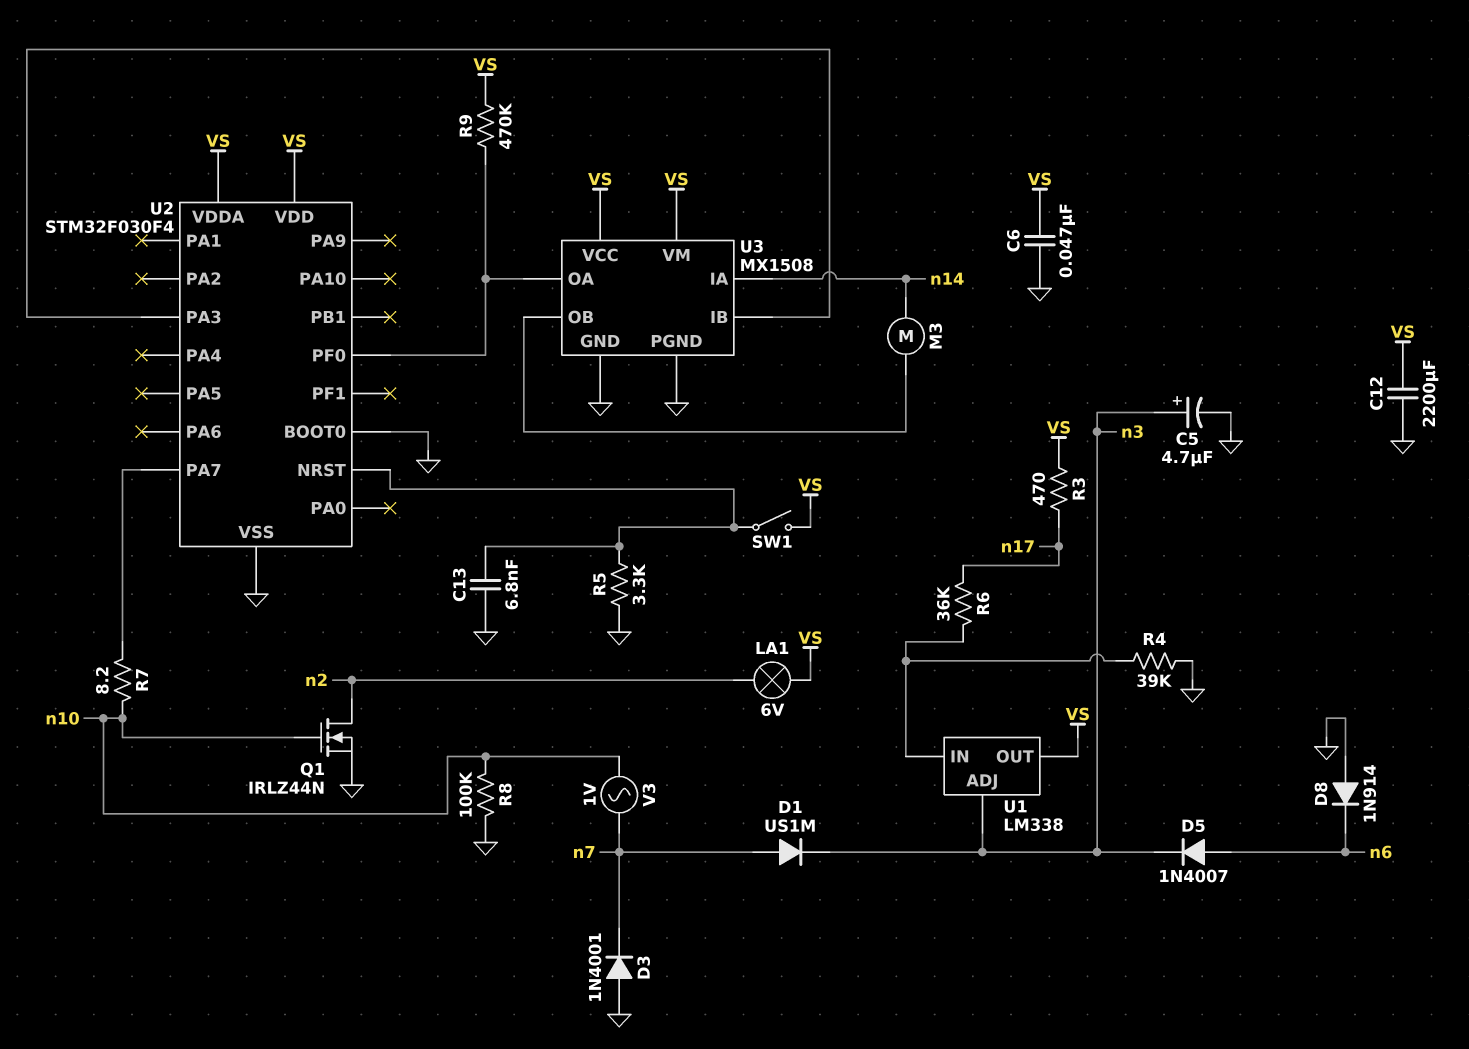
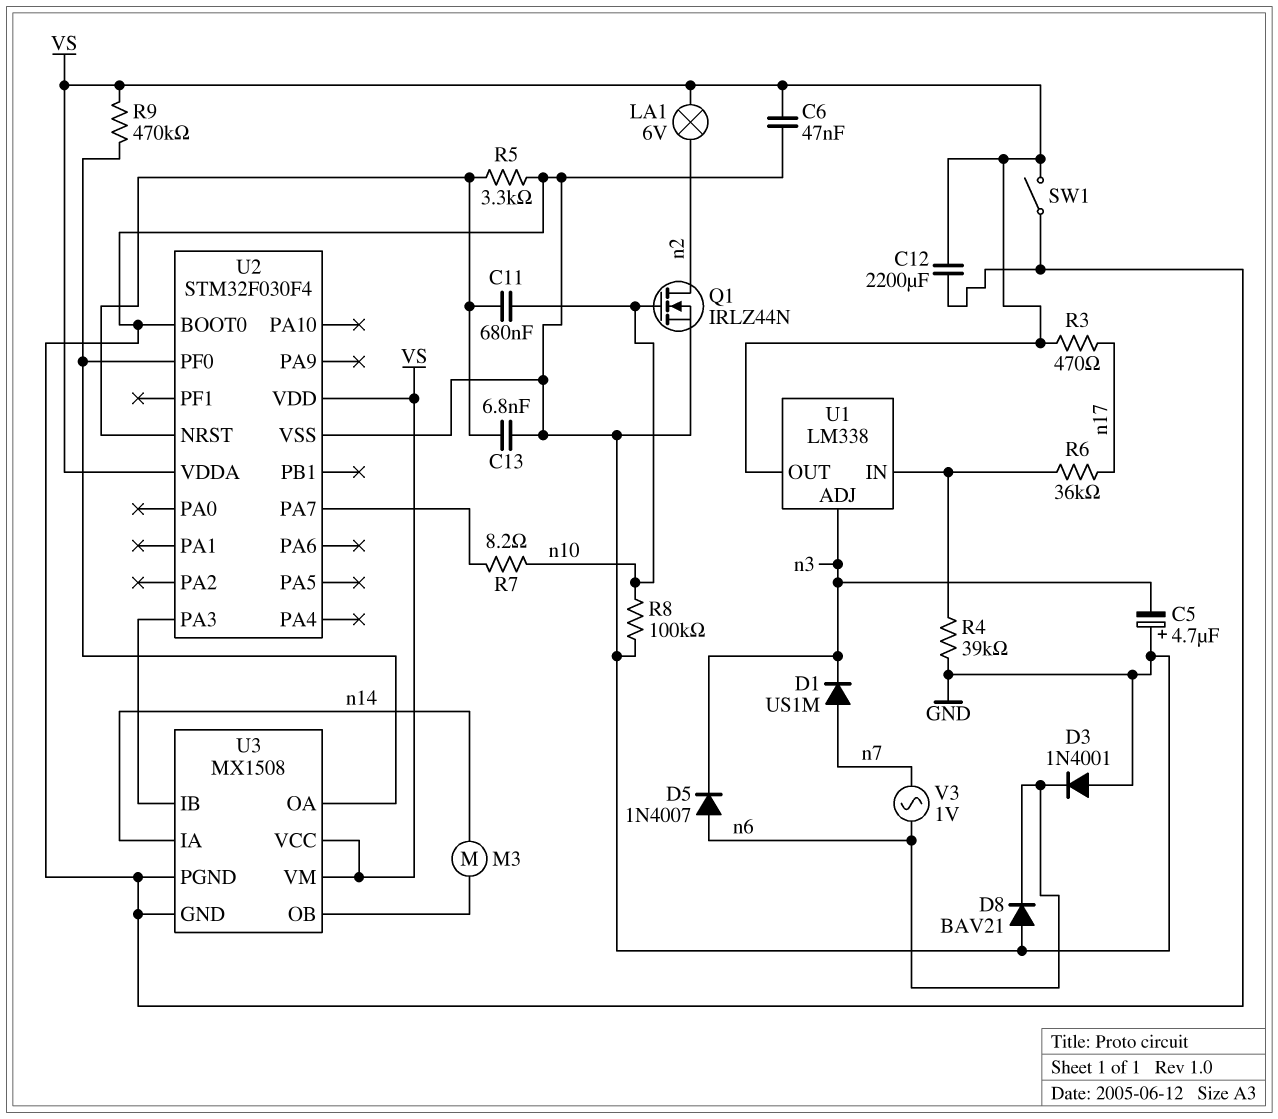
C5: 4.7uF (plus n3, minus GND) -> 4.7uF (plus GND, minus n3)
C11: none -> 680nF (U2/NRST, n10)
D3: diode 1N4001 (A GND, K n7) -> diode 1N4001 (A GND, K n6)
D8: diode 1N914 (A GND, K n6) -> diode BAV21 (A GND, K n6)
SW1: switch (U2/NRST, VS) -> switch (GND, VS)
V3: AC 1V (n7, n10) -> AC 1V (n6, n7)

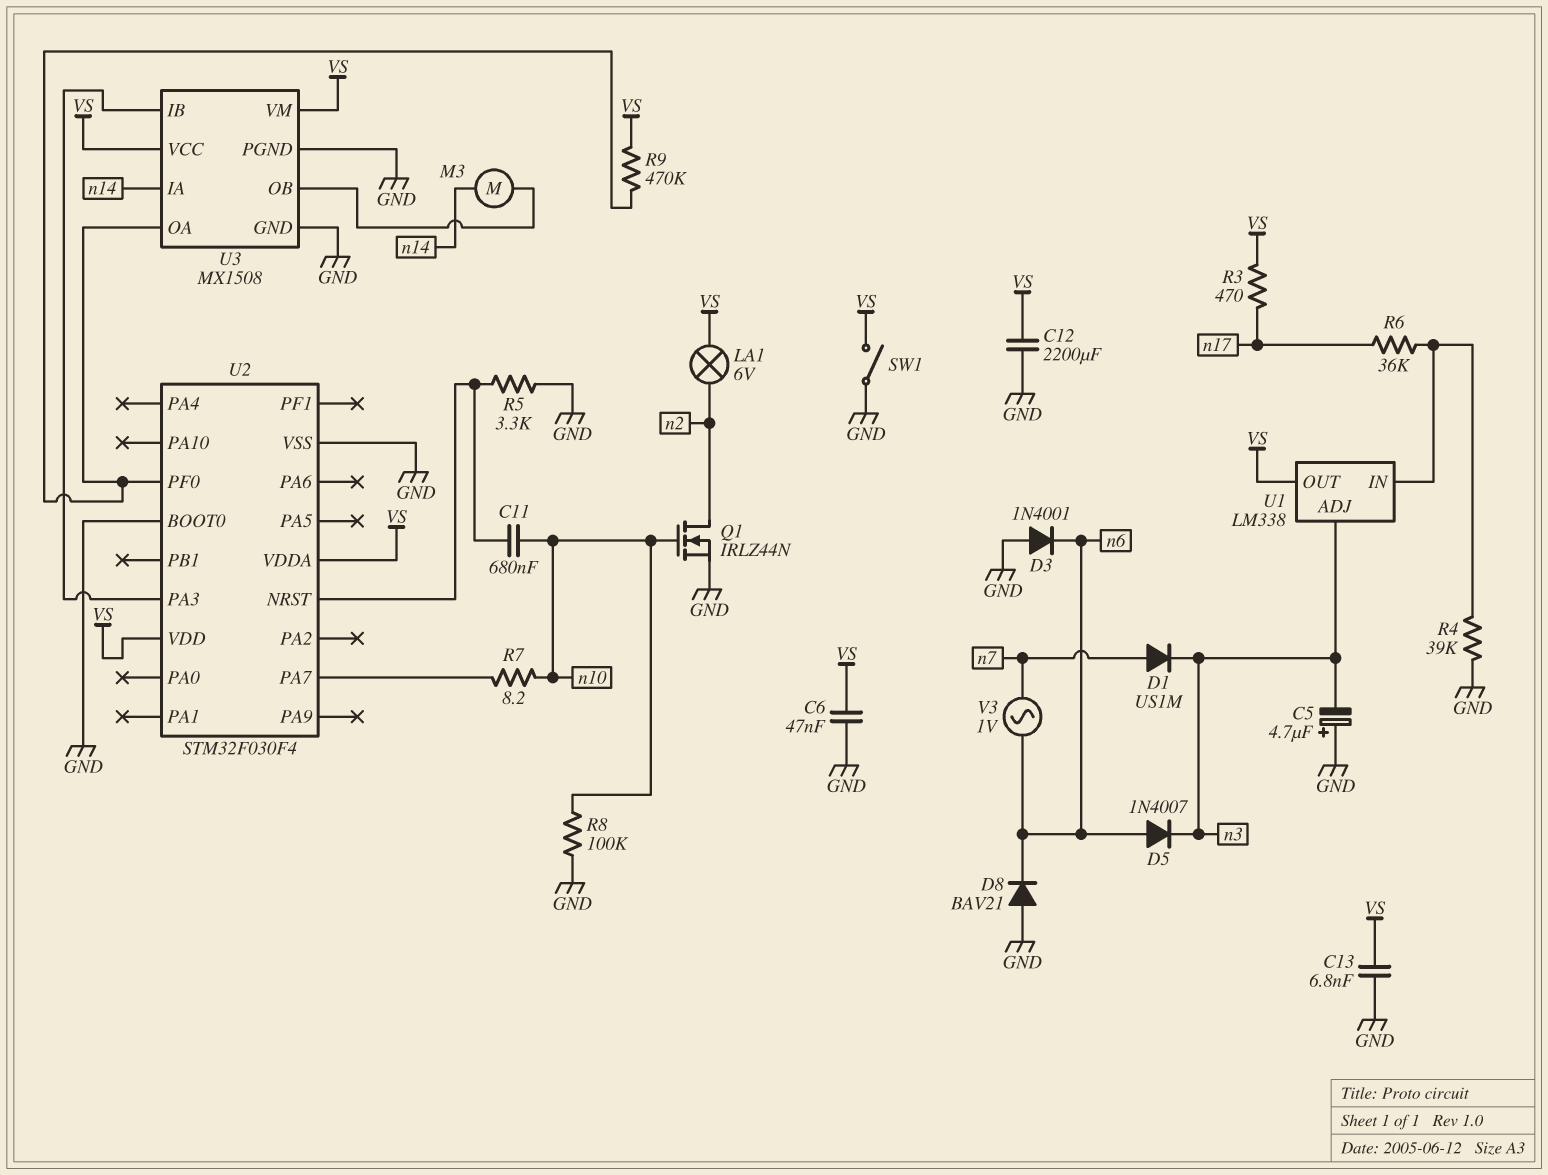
C13: 6.8nF (GND, U2/NRST) -> 6.8nF (GND, VS)

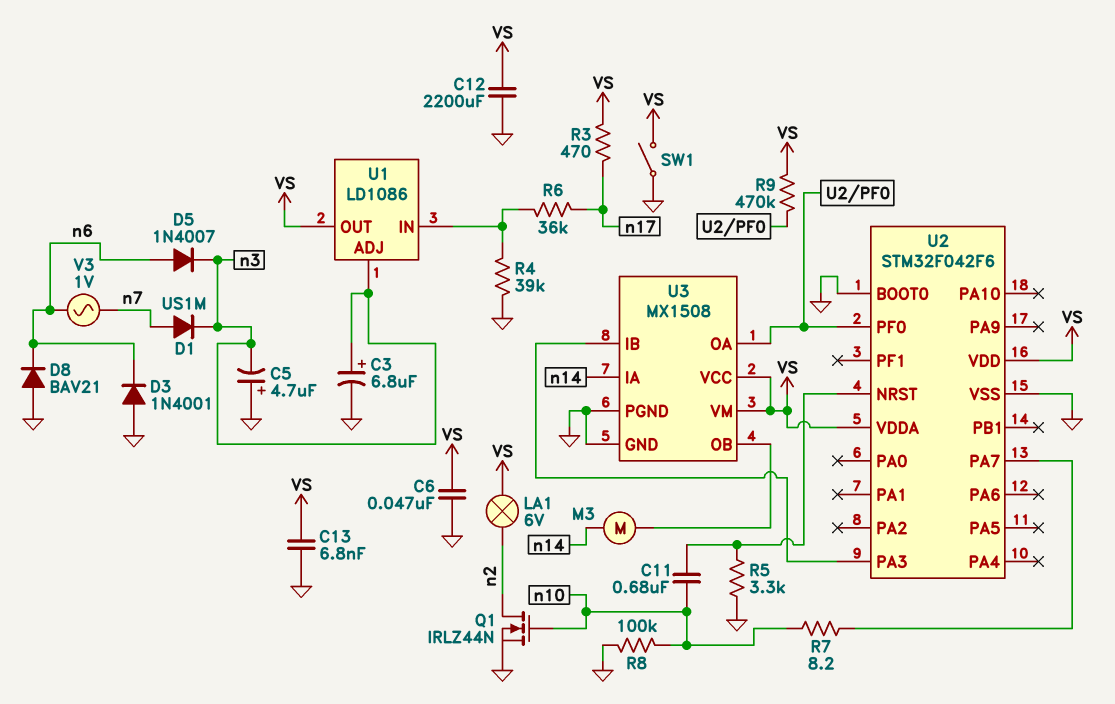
C3: none -> 6.8uF (plus n3, minus GND)
U1: LM338 -> LD1086
U2: STM32F030F4 -> STM32F042F6

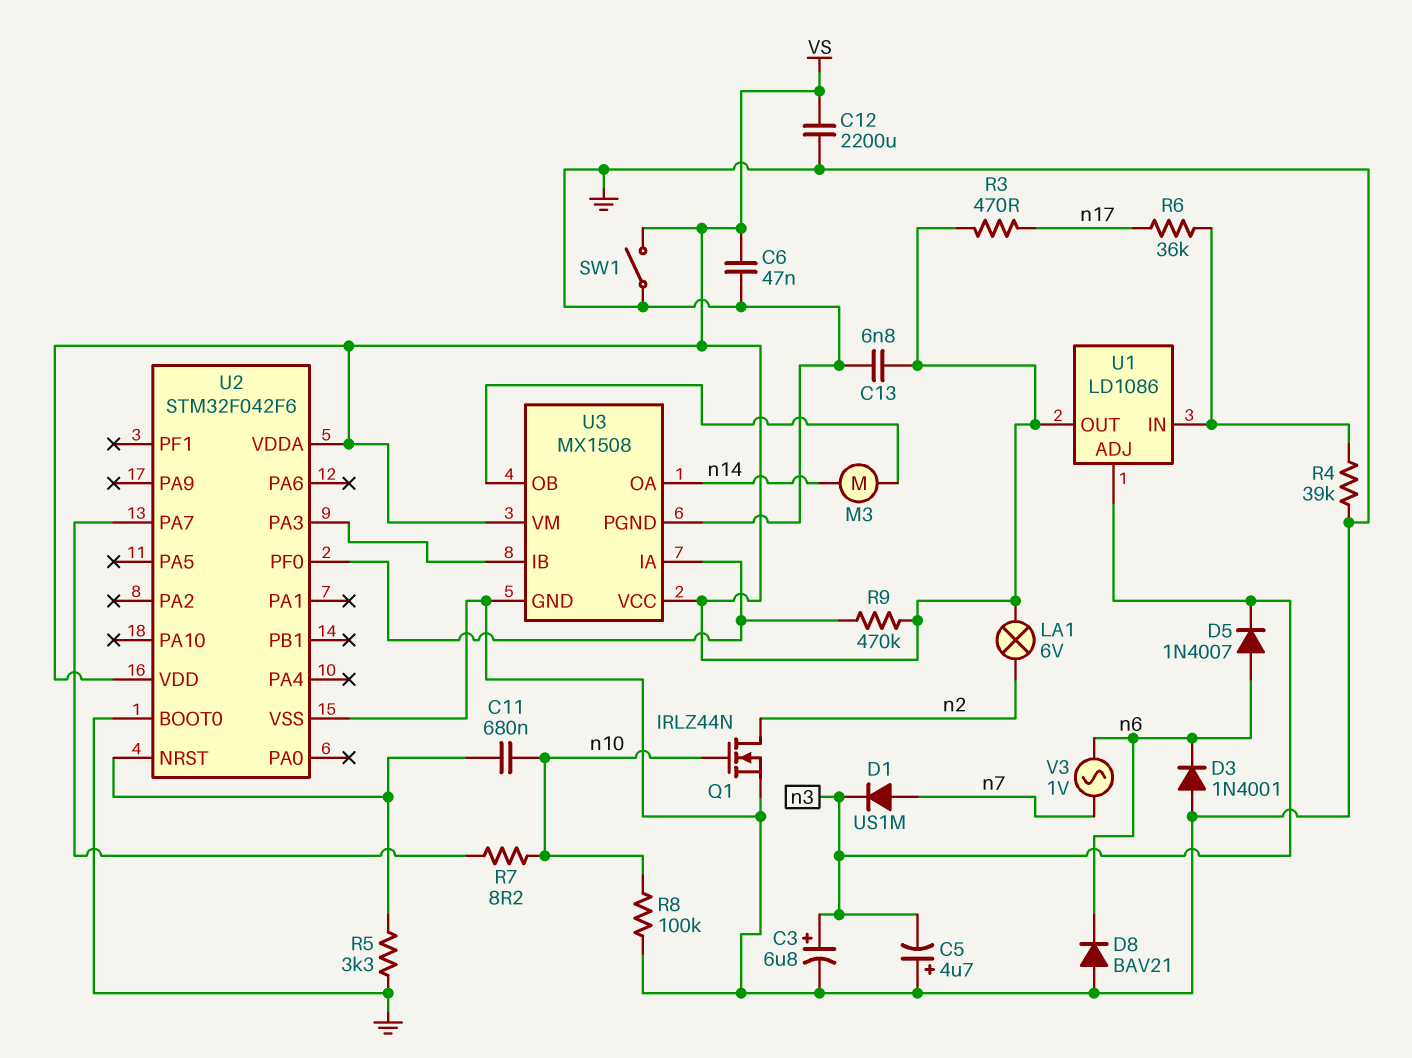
U3 pin IA: n14 -> U2/PF0
U3 pin OA: U2/PF0 -> n14

